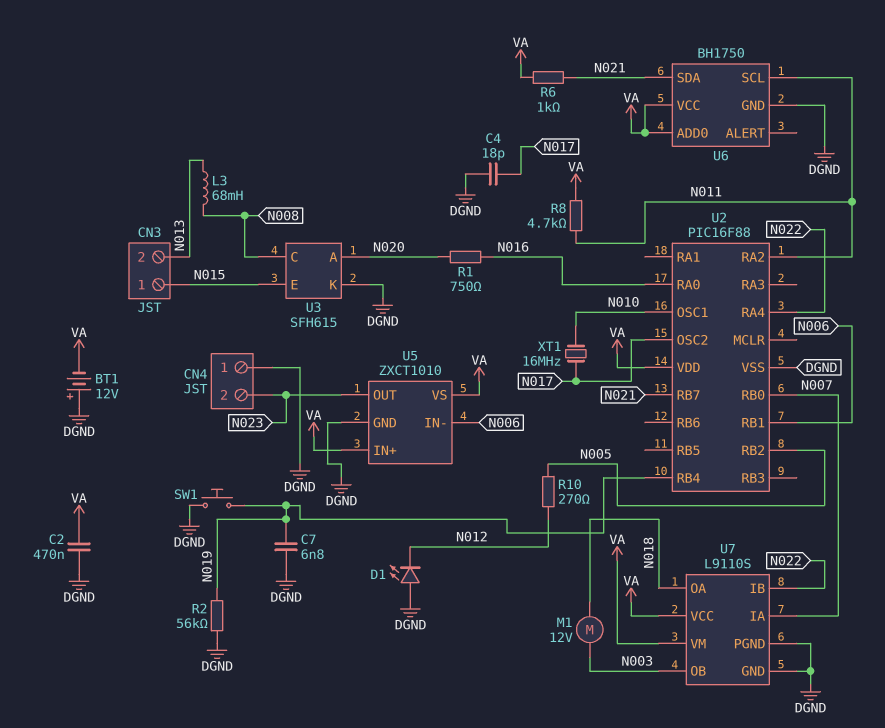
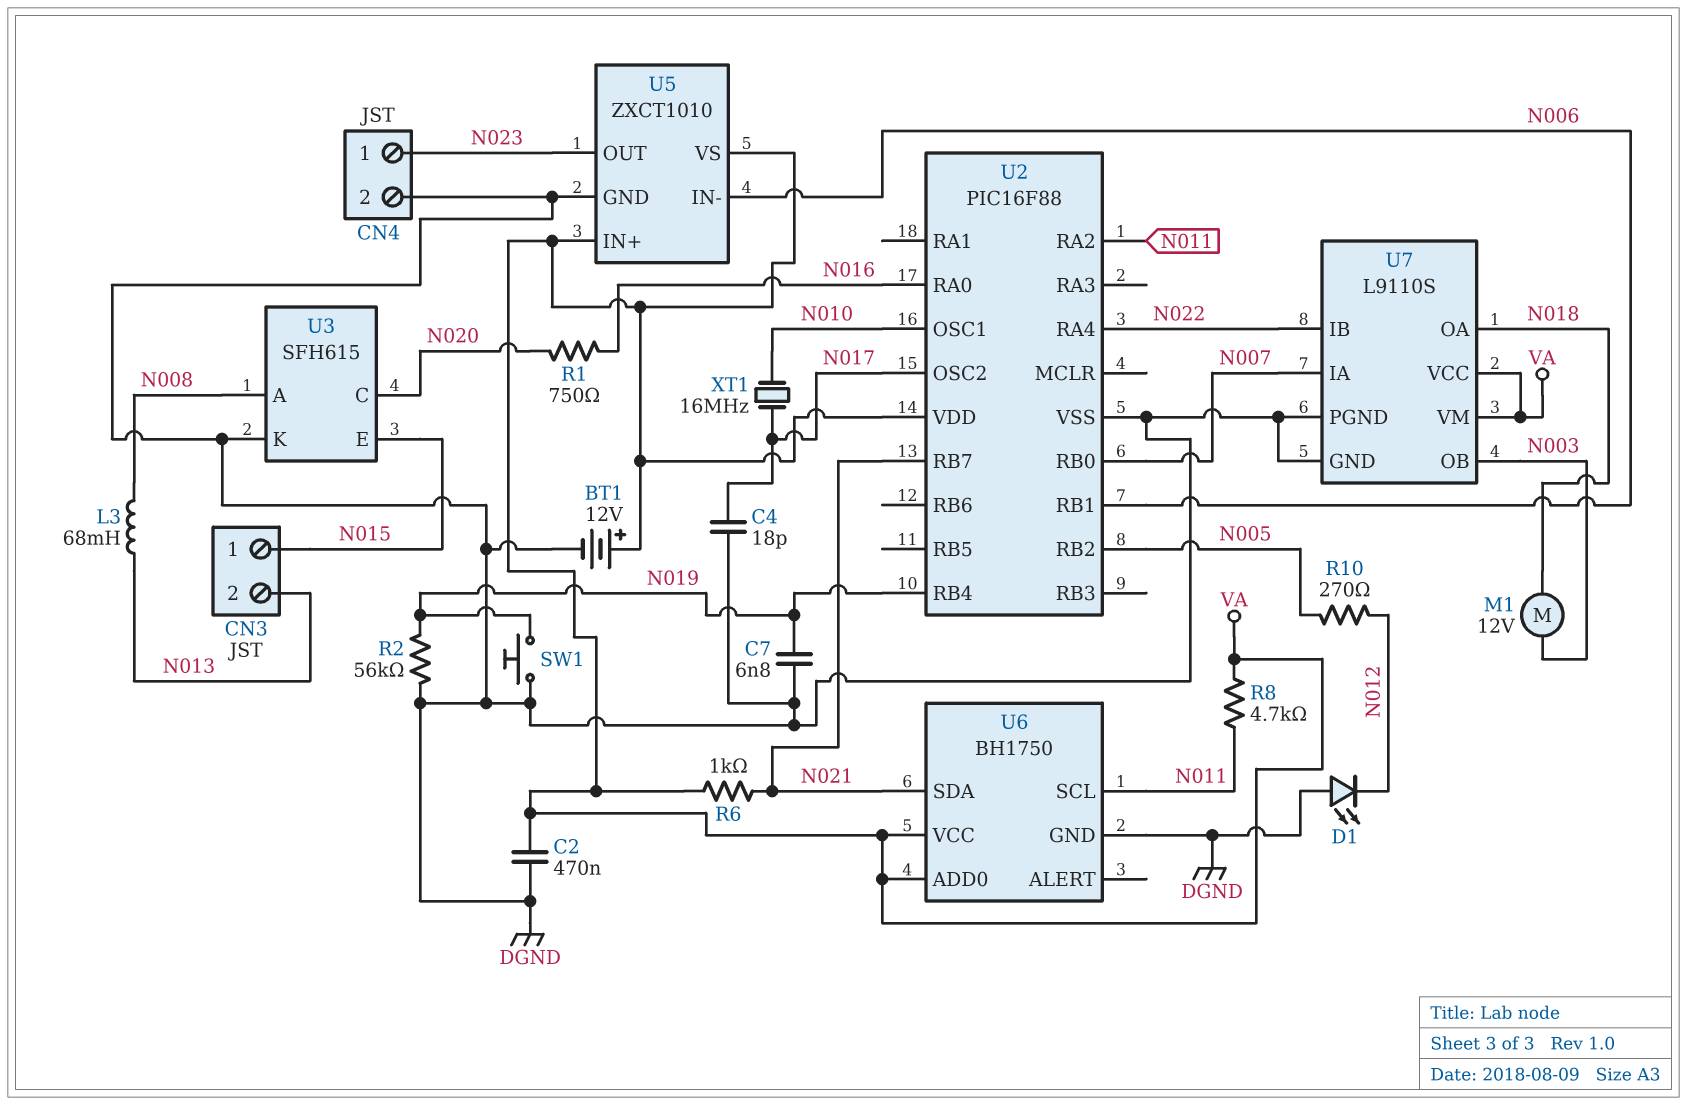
BT1: 12V (plus DGND, minus VA) -> 12V (plus VA, minus DGND)
CN4 pin 1: DGND -> N023
CN4 pin 2: N023 -> DGND
U3 pin A: N020 -> N008
U3 pin C: N008 -> N020

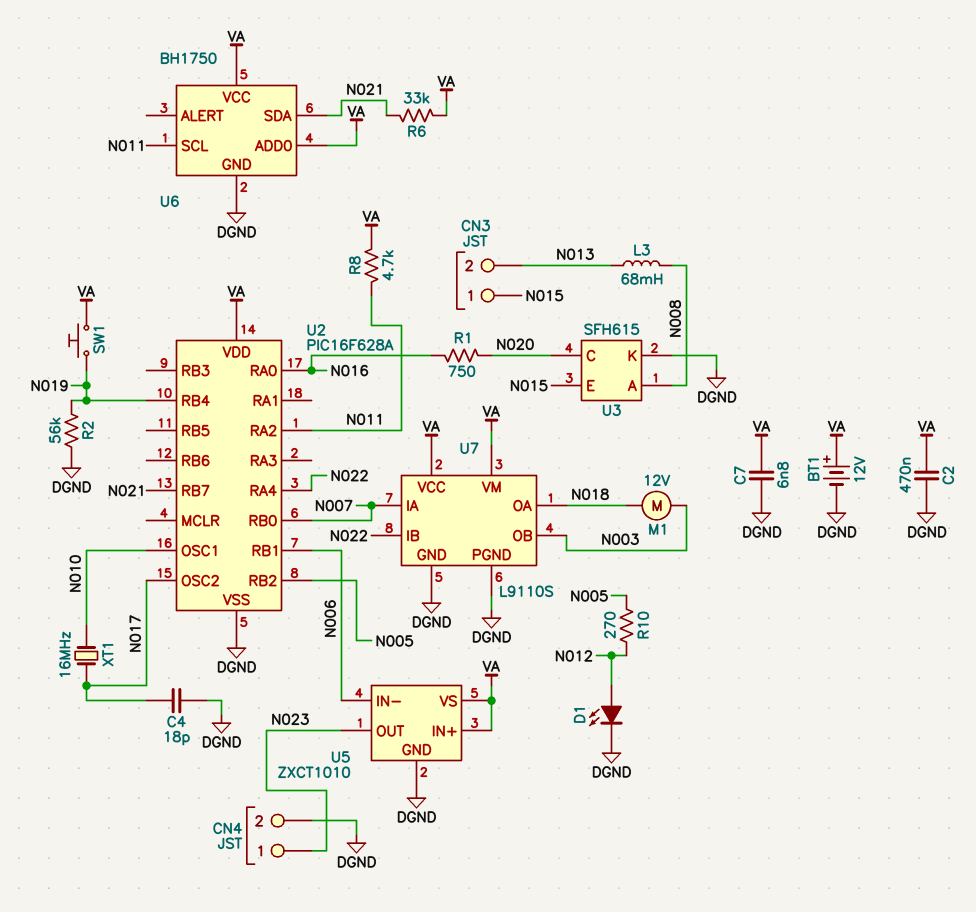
C7: 6.8nF (DGND, N019) -> 6.8nF (DGND, VA)
D1: LED (A DGND, K N012) -> LED (A N012, K DGND)
R6: 1k (N021, VA) -> 33k (N021, VA)
SW1: button (DGND, N019) -> button (N019, VA)
U2: PIC16F88 -> PIC16F628A

